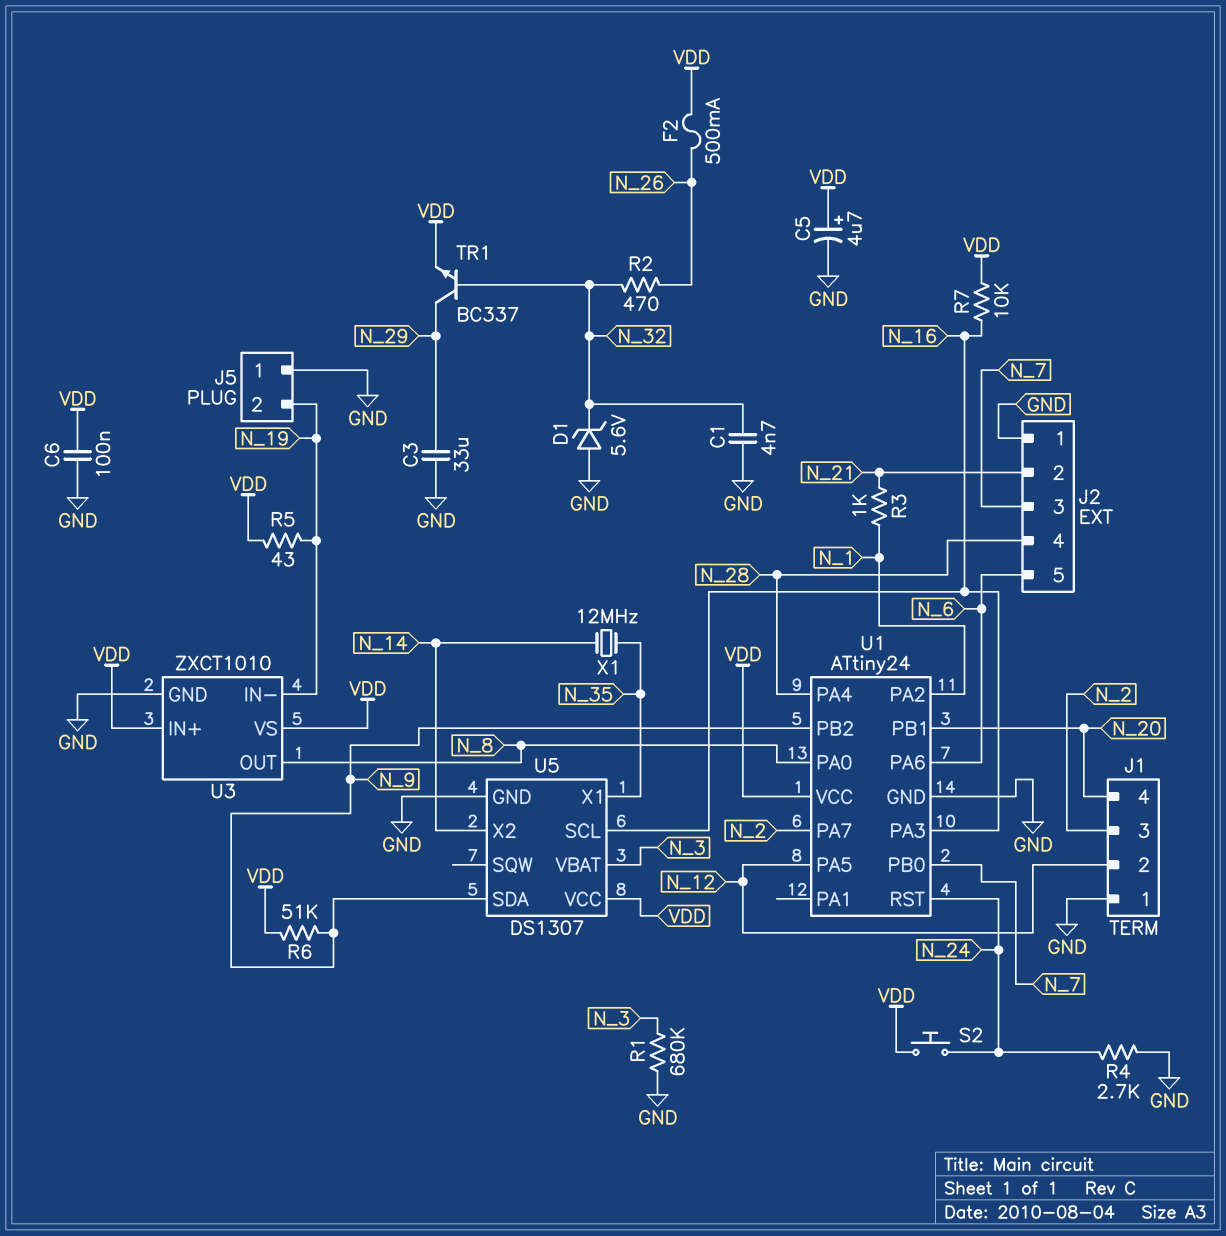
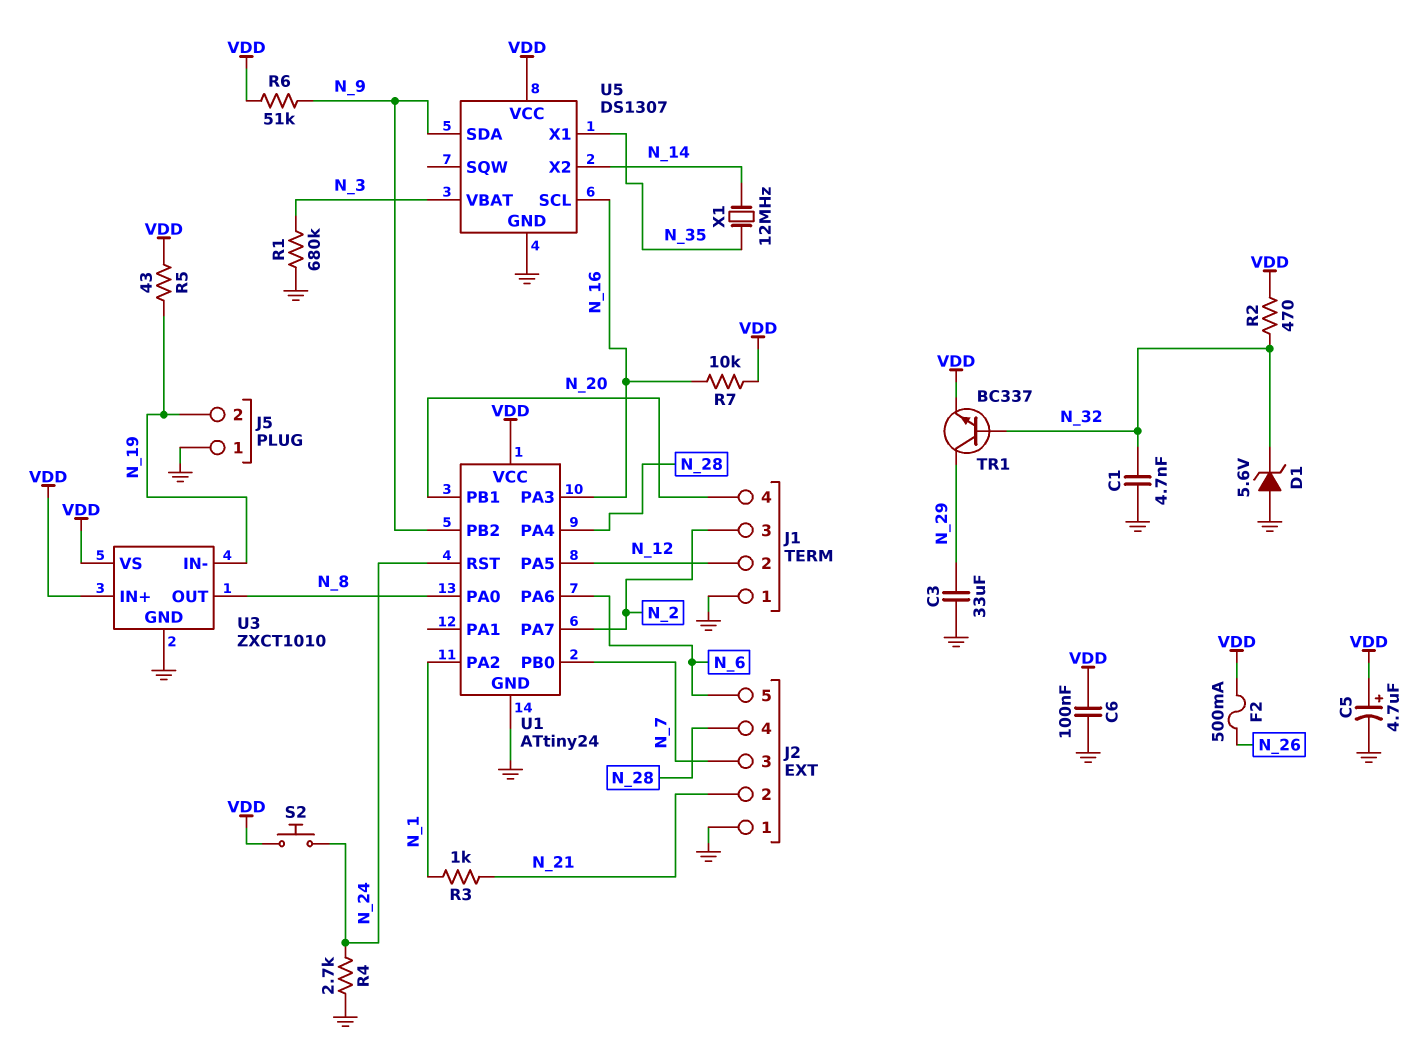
R2: 470 (N_26, N_32) -> 470 (N_32, VDD)

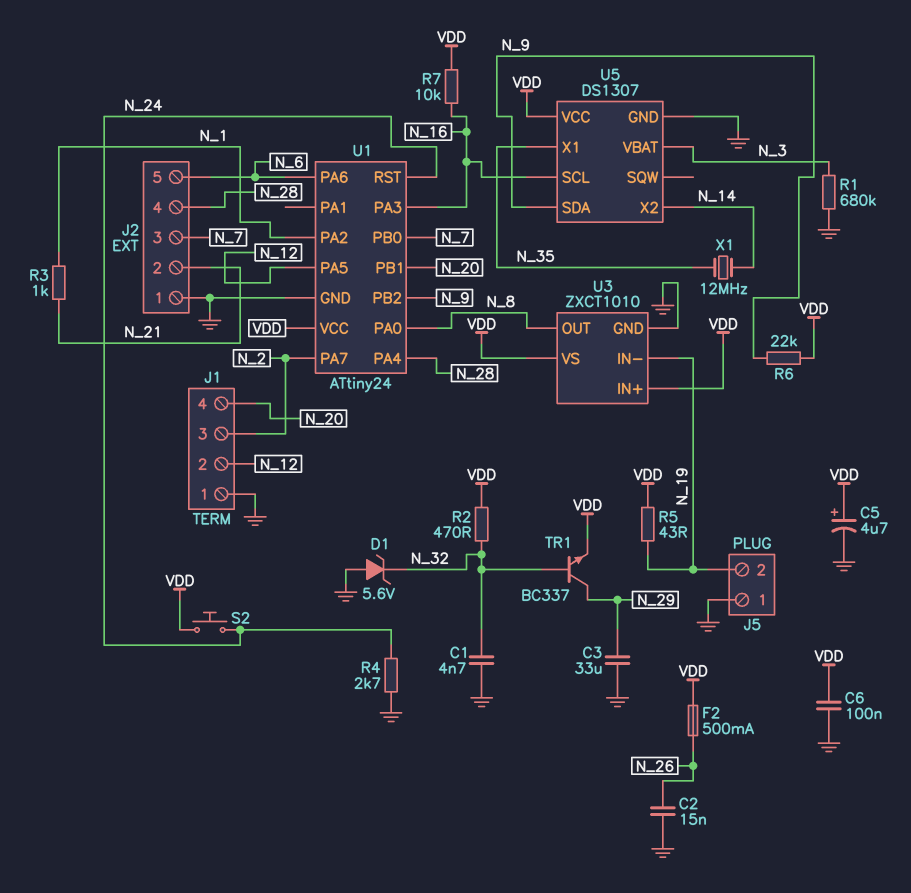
C2: none -> 15nF (GND, N_26)
R6: 51k (N_9, VDD) -> 22k (N_9, VDD)

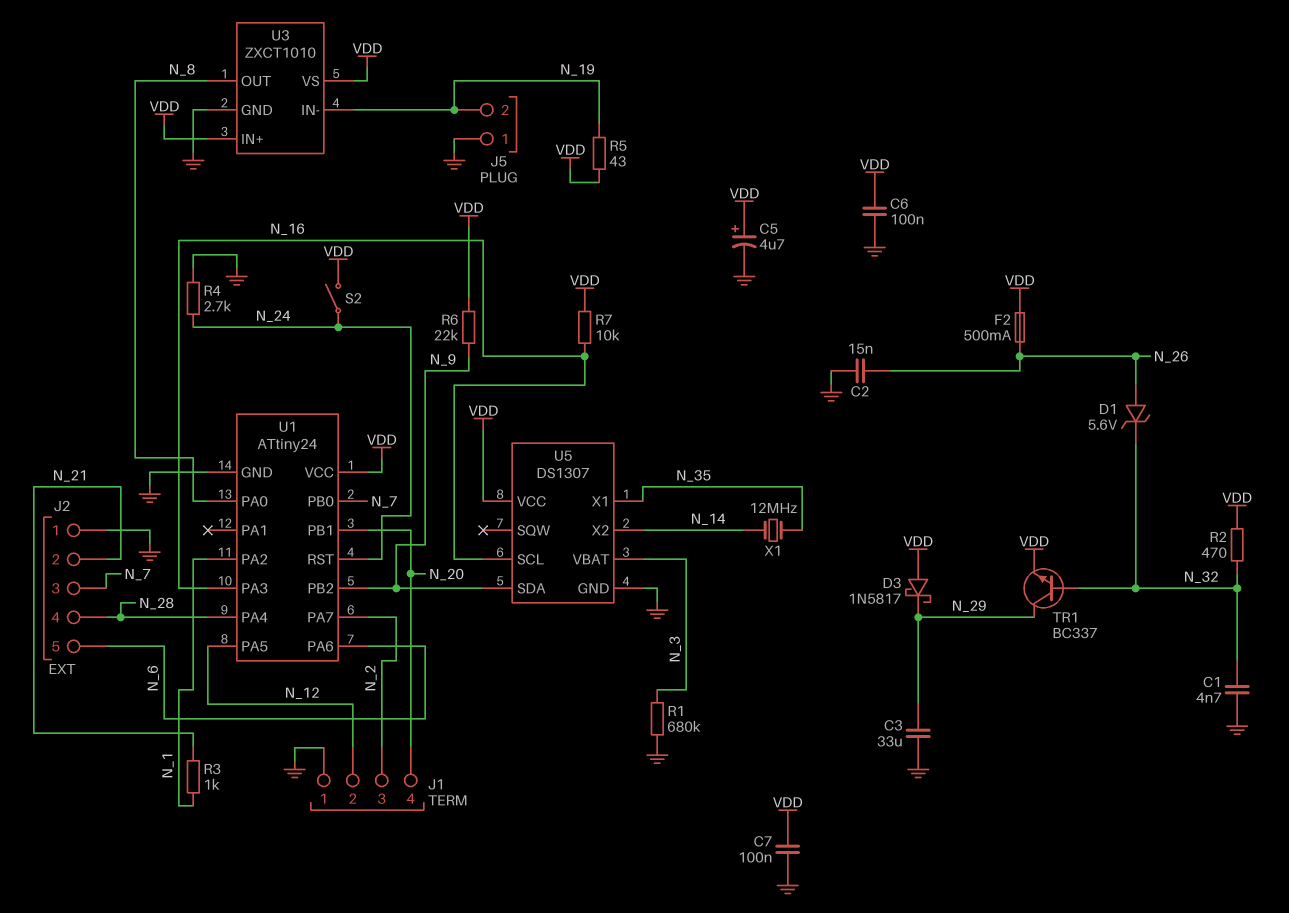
C7: none -> 100nF (GND, VDD)
D1: zener 5.6V (A GND, K N_32) -> zener 5.6V (A N_26, K N_32)
D3: none -> schottky 1N5817 (A VDD, K N_29)
S2: button (N_24, VDD) -> switch (N_24, VDD)

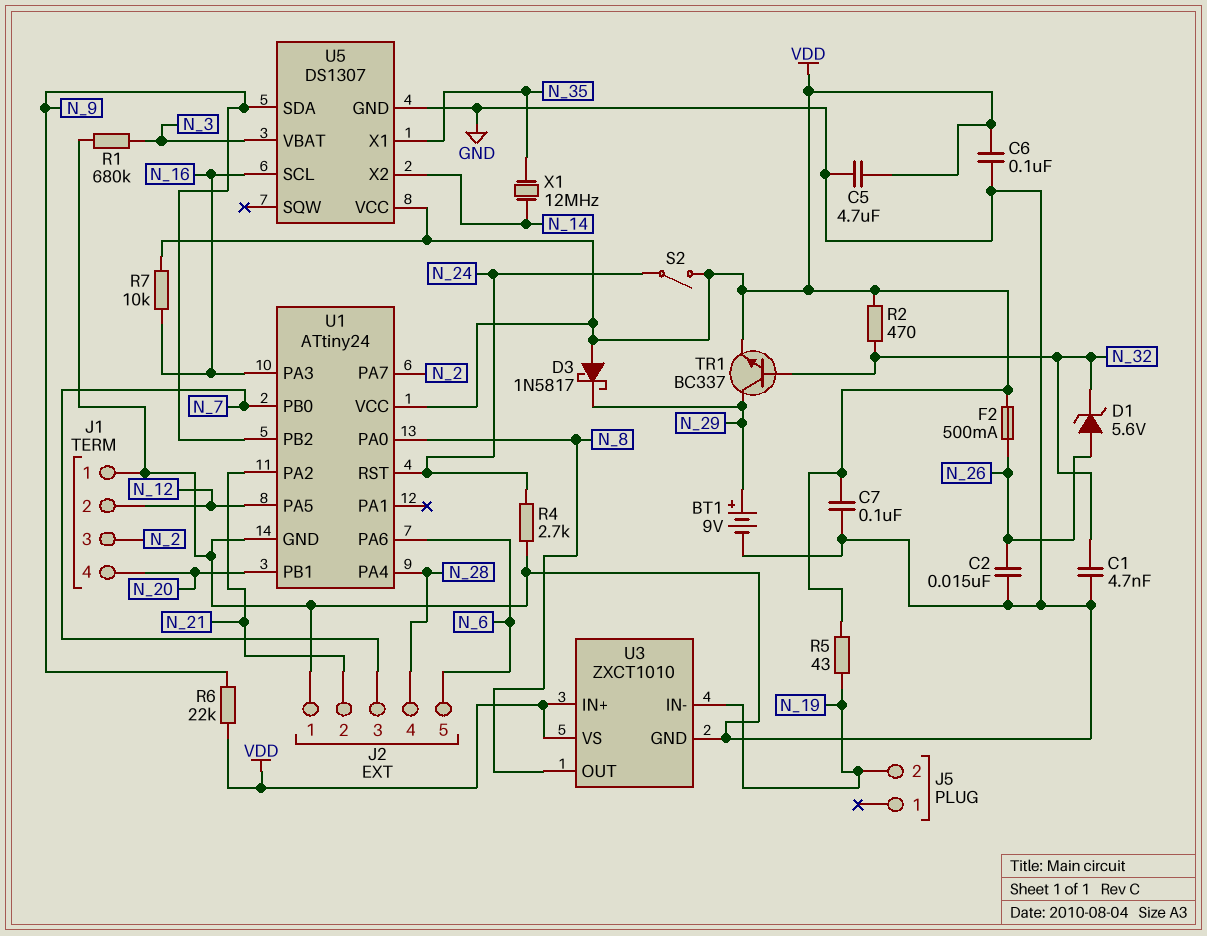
BT1: none -> 9V (plus N_29, minus GND)
C3: 33uF (GND, N_29) -> none
C5: 4.7uF (plus VDD, minus GND) -> 4.7uF (GND, VDD)
J5 pin 1: GND -> none
R3: 1k (N_1, N_21) -> none
U1 pin PA2: N_1 -> N_21

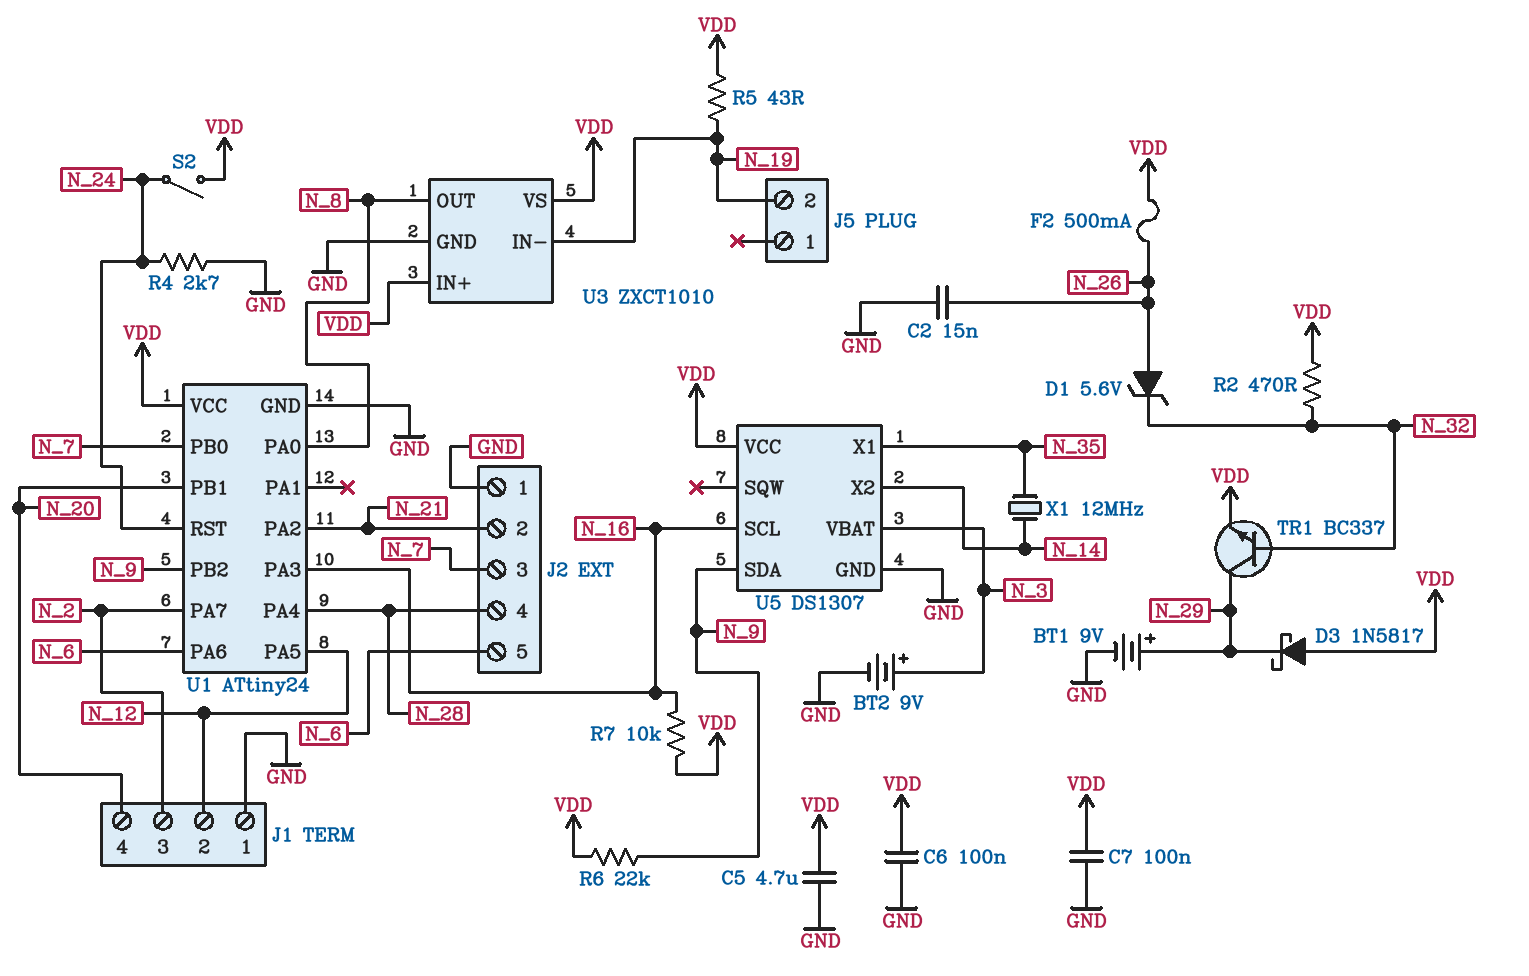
BT2: none -> 9V (plus N_3, minus GND)
C1: 4.7nF (GND, N_32) -> none
R1: 680k (GND, N_3) -> none

